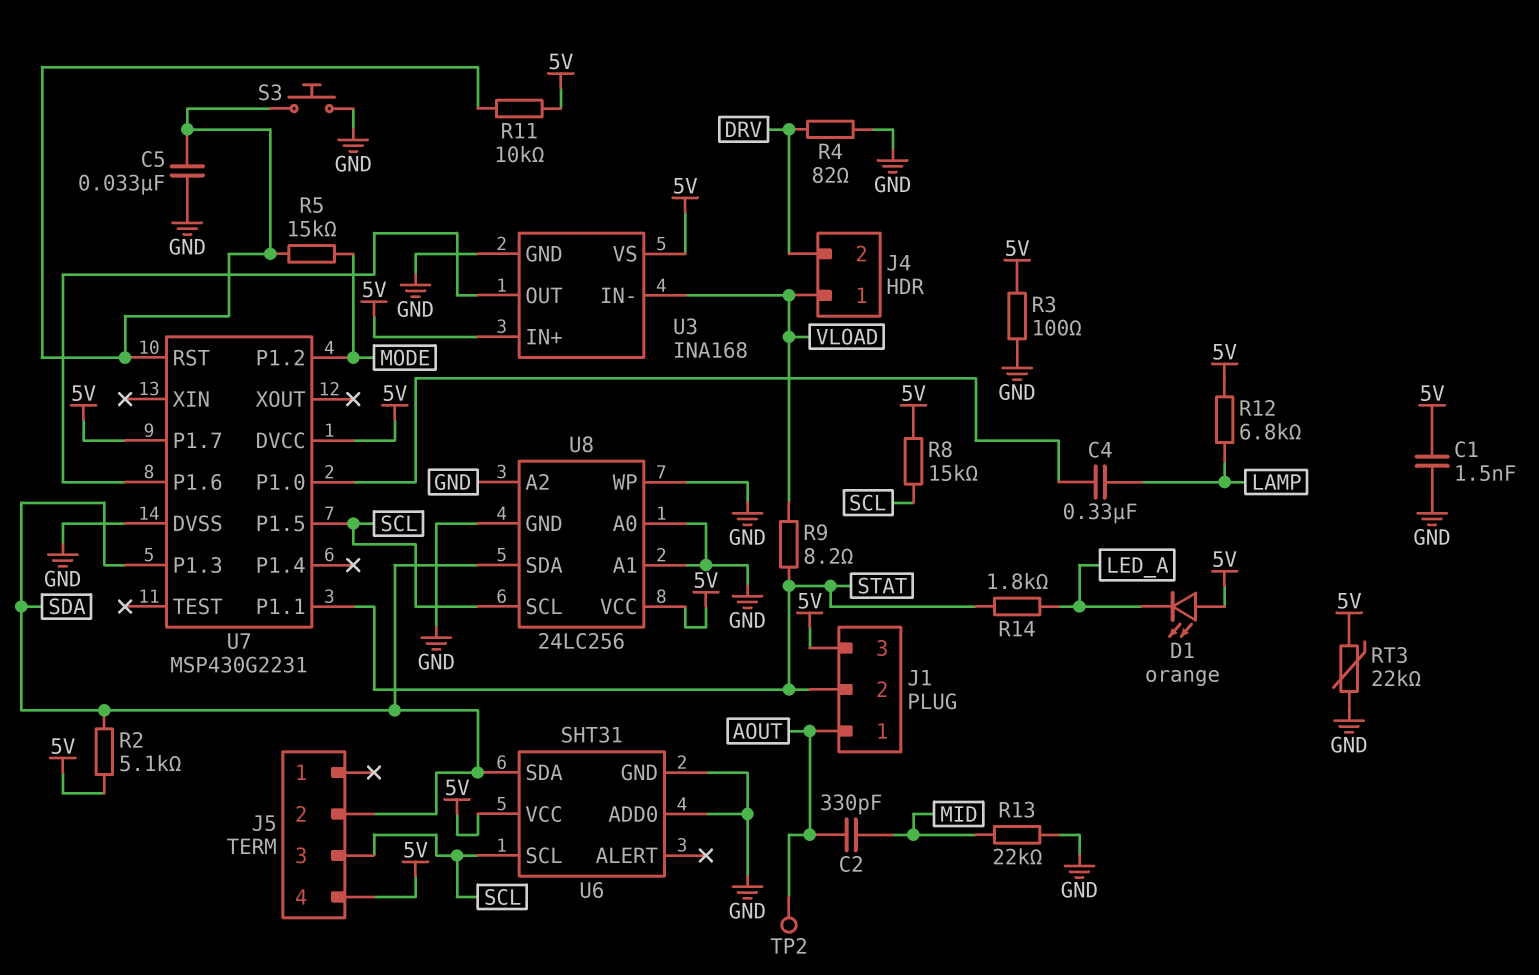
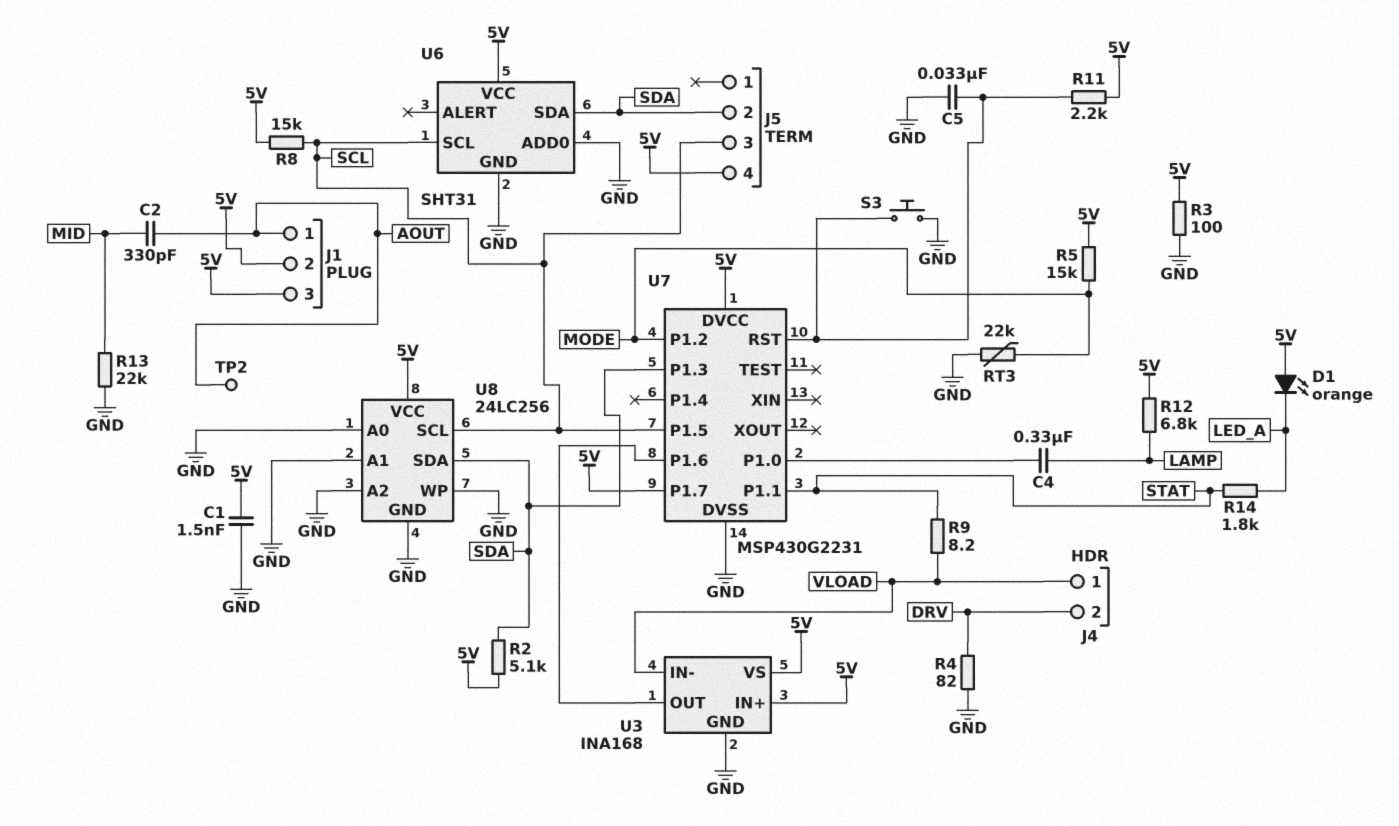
J1 pin 2: STAT -> 5V
R5: 15k (MODE, U7/RST) -> 15k (5V, MODE)
R11: 10k (5V, U7/RST) -> 2.2k (5V, U7/RST)
RT3: 22k (5V, GND) -> 22k (GND, MODE)

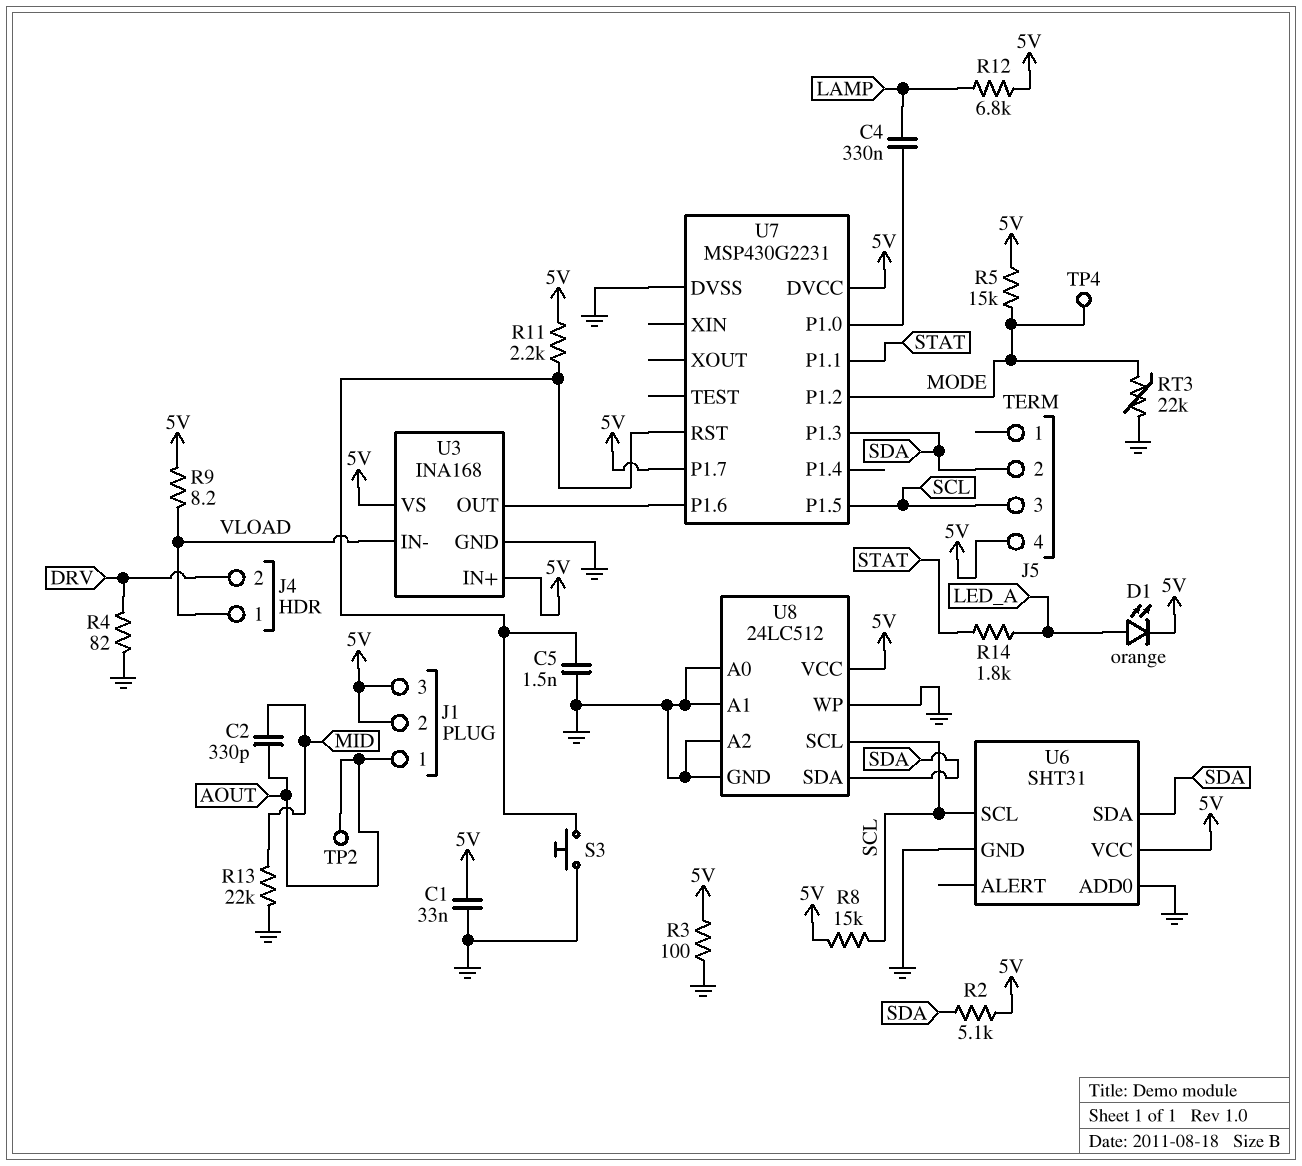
C1: 1.5nF (5V, GND) -> 33nF (5V, GND)
C5: 33nF (GND, U7/RST) -> 1.5nF (GND, U7/RST)
D1: LED orange (A 5V, K LED_A) -> LED orange (A LED_A, K 5V)
R9: 8.2 (STAT, VLOAD) -> 8.2 (5V, VLOAD)
TP4: none -> test point (MODE)
U8: 24LC256 -> 24LC512

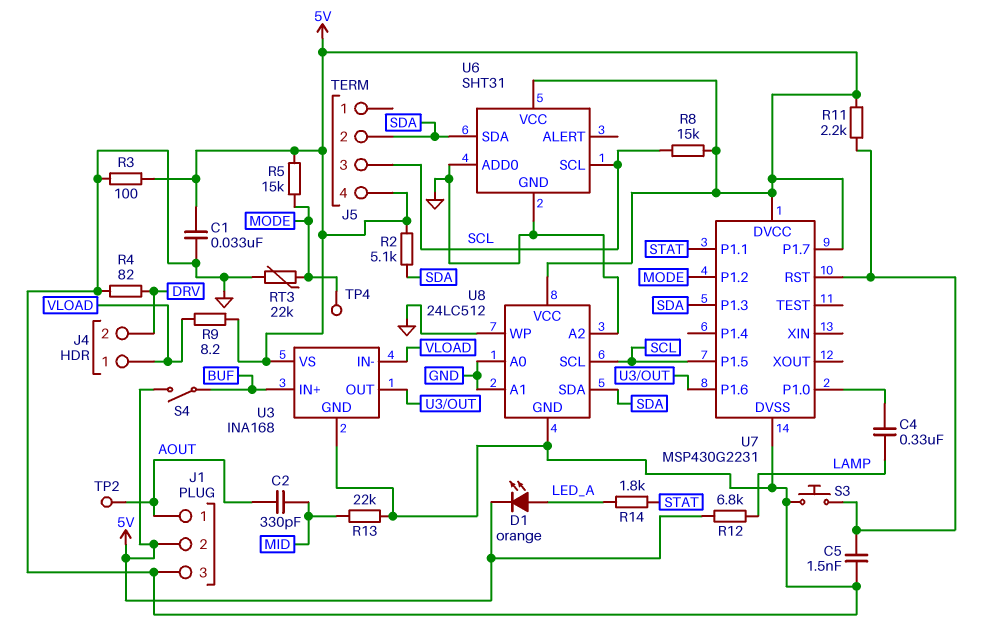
J1 pin 3: 5V -> GND
S4: none -> switch (5V, BUF)
U3 pin IN+: 5V -> BUF

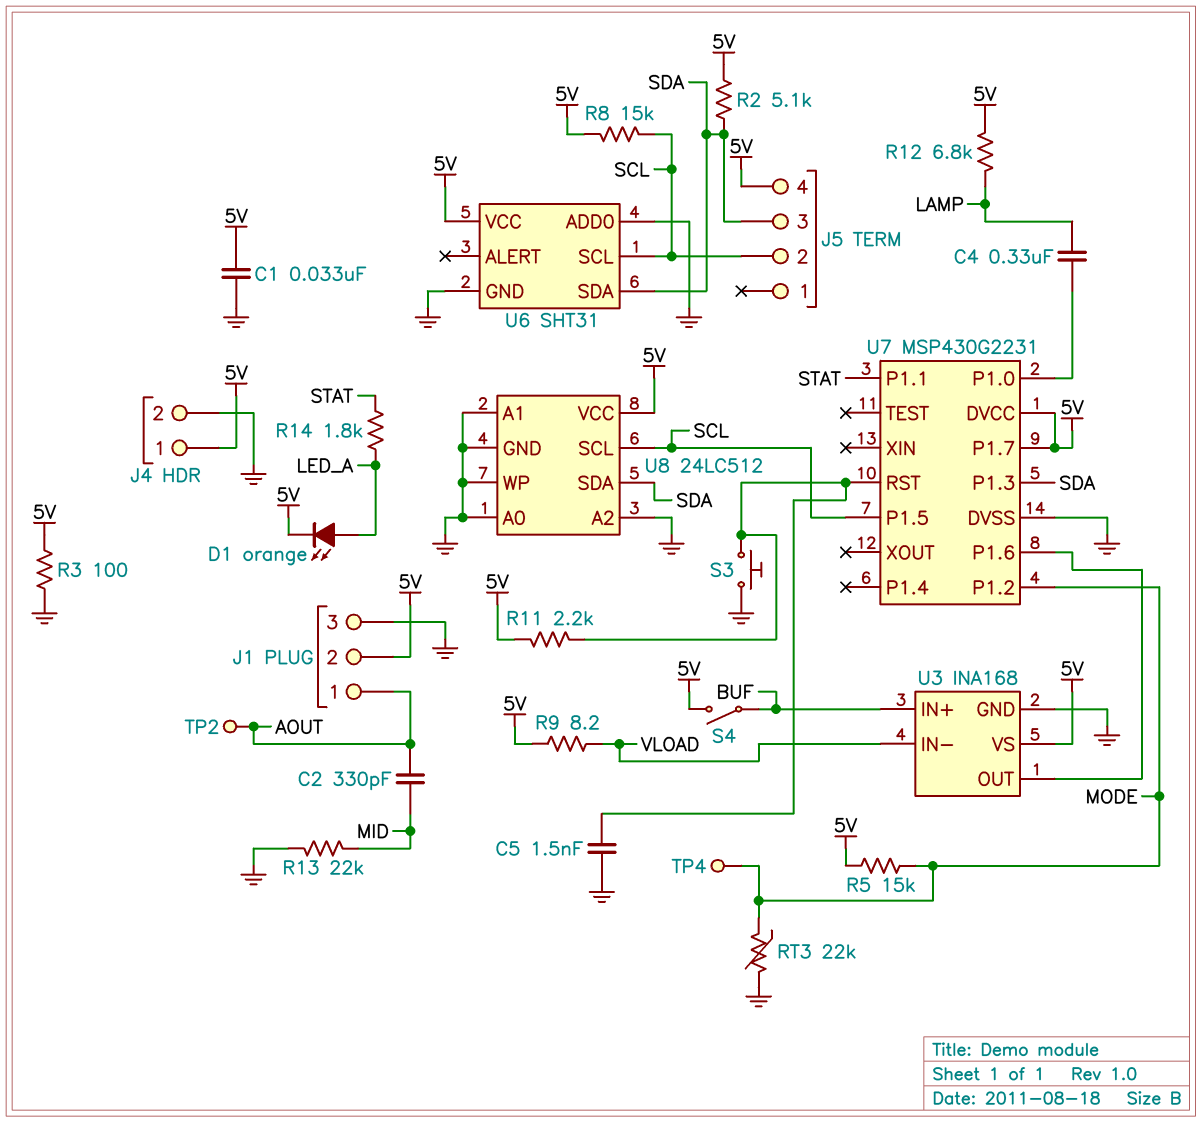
J4 pin 1: VLOAD -> 5V
J4 pin 2: DRV -> GND
J5 pin 2: SDA -> SCL
J5 pin 3: SCL -> SDA
R4: 82 (DRV, GND) -> none

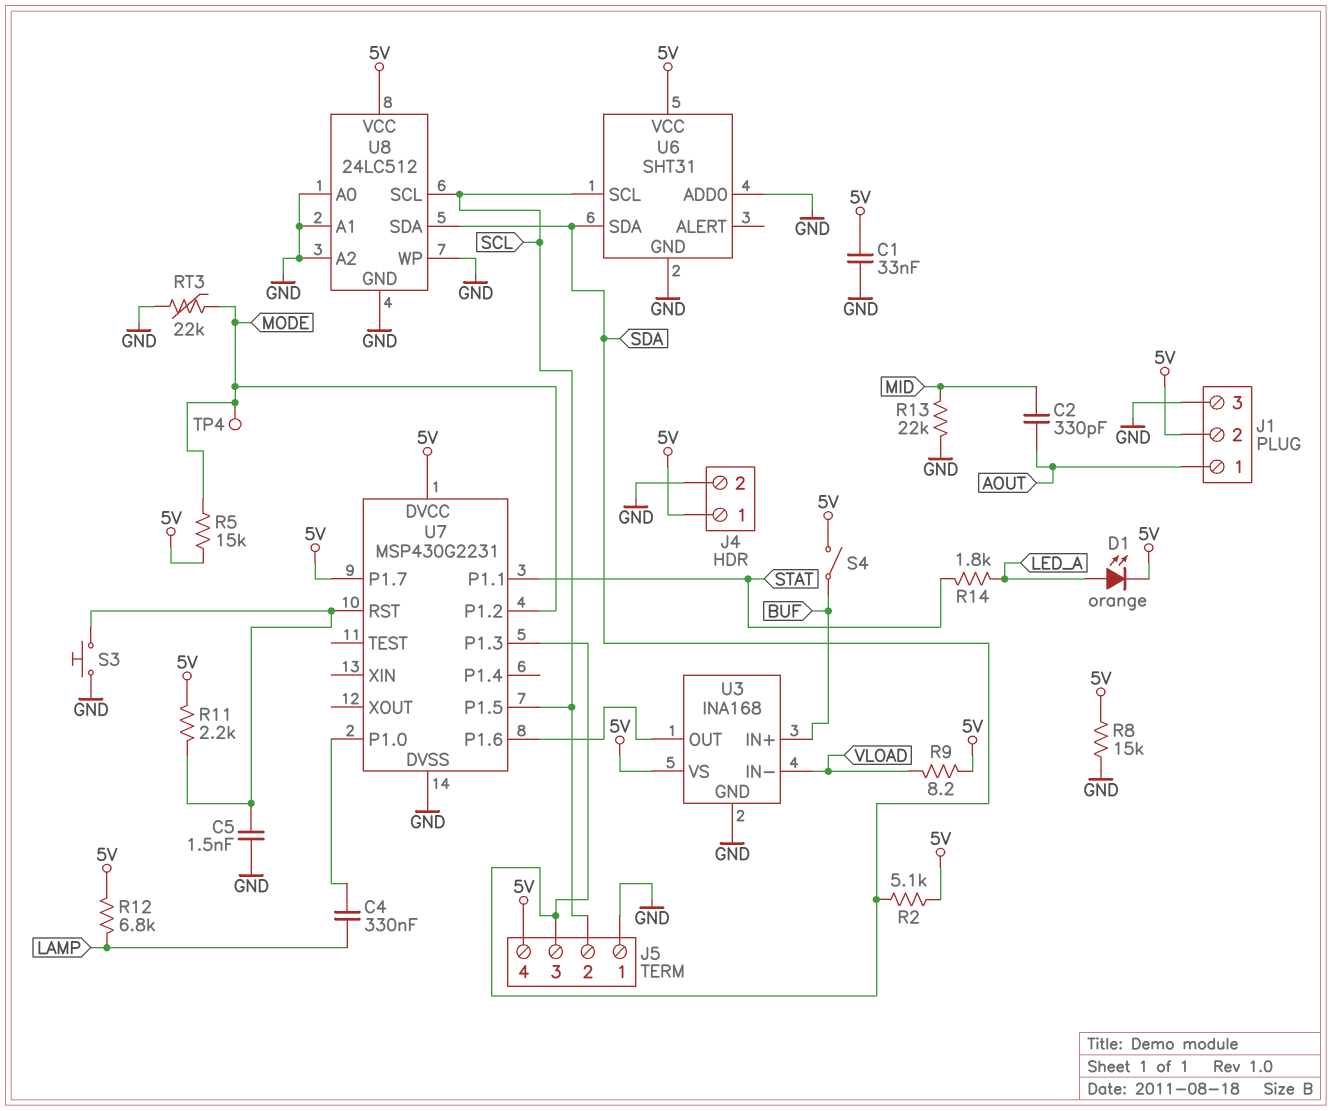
J5 pin 1: none -> GND
R3: 100 (5V, GND) -> none
R8: 15k (5V, SCL) -> 15k (5V, GND)
TP2: test point (AOUT) -> none

